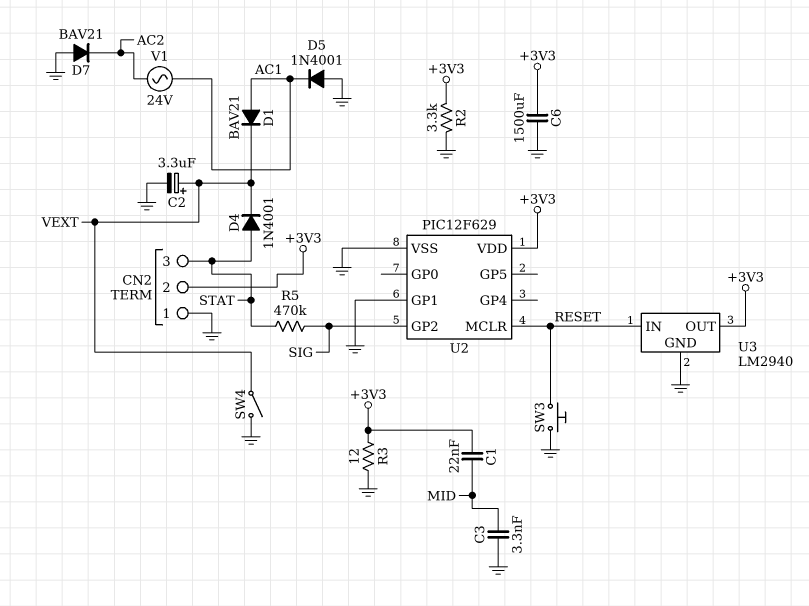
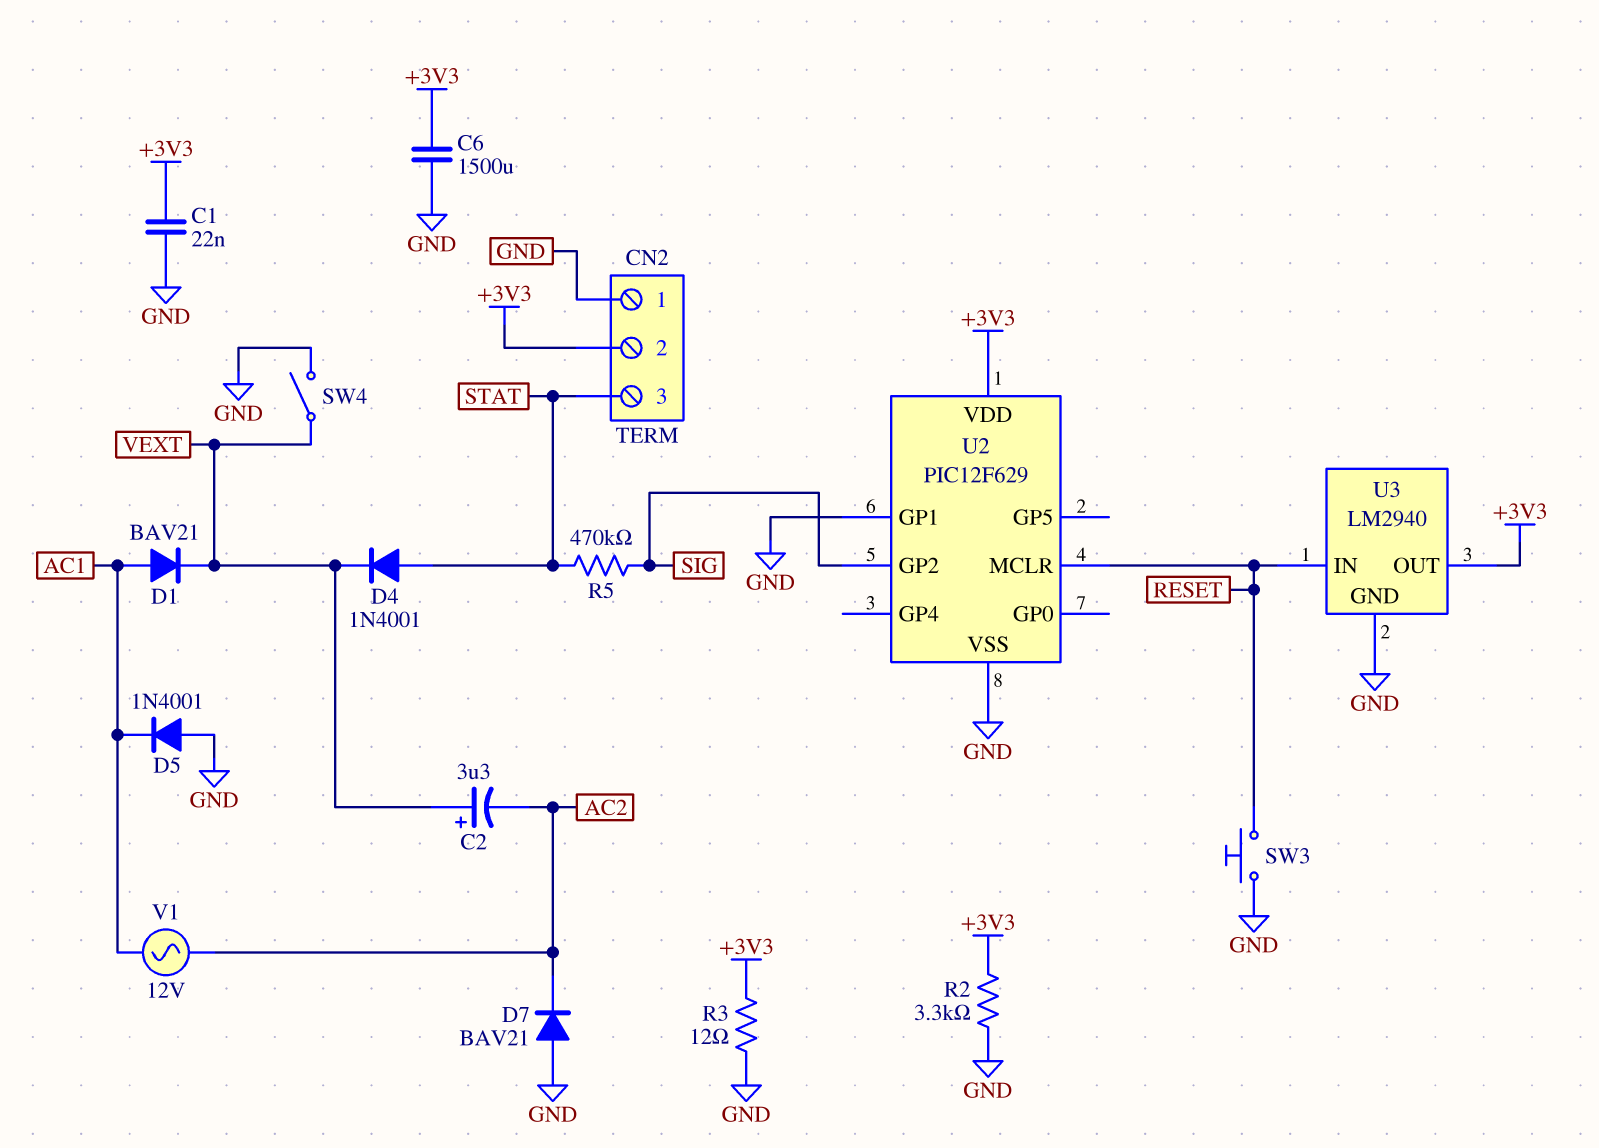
C1: 22nF (+3V3, MID) -> 22nF (+3V3, GND)
C2: 3.3uF (plus VEXT, minus GND) -> 3.3uF (plus VEXT, minus AC2)
C3: 3.3nF (GND, MID) -> none
V1: AC 24V (AC1, AC2) -> AC 12V (AC1, AC2)

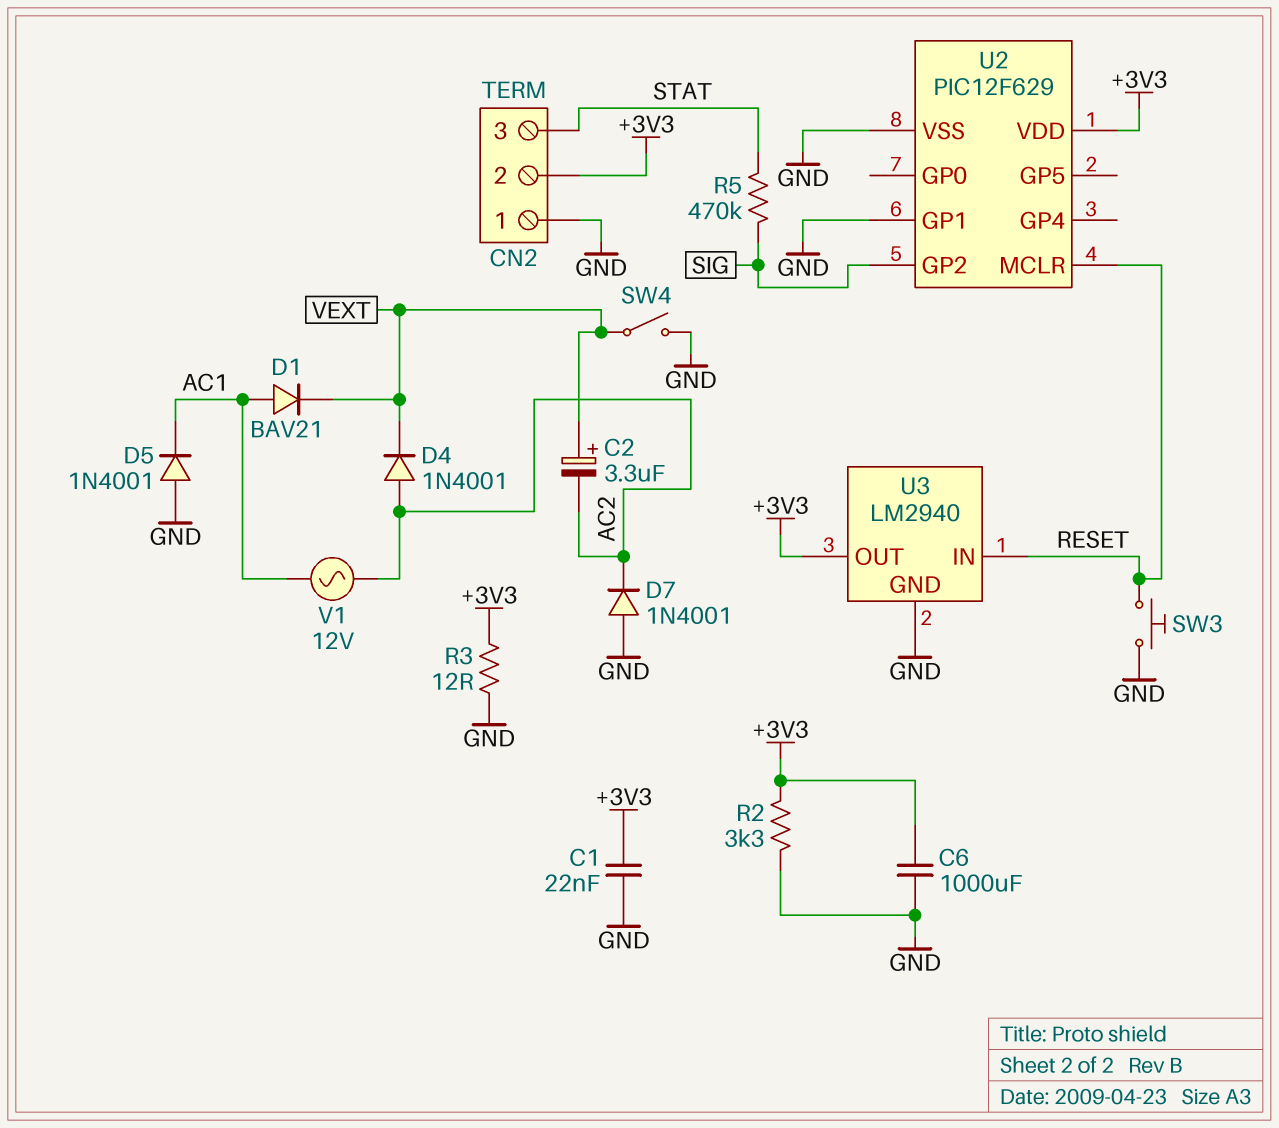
C6: 1500uF (+3V3, GND) -> 1000uF (+3V3, GND)
D4: diode 1N4001 (A STAT, K VEXT) -> diode 1N4001 (A AC2, K VEXT)
D7: diode BAV21 (A GND, K AC2) -> diode 1N4001 (A GND, K AC2)

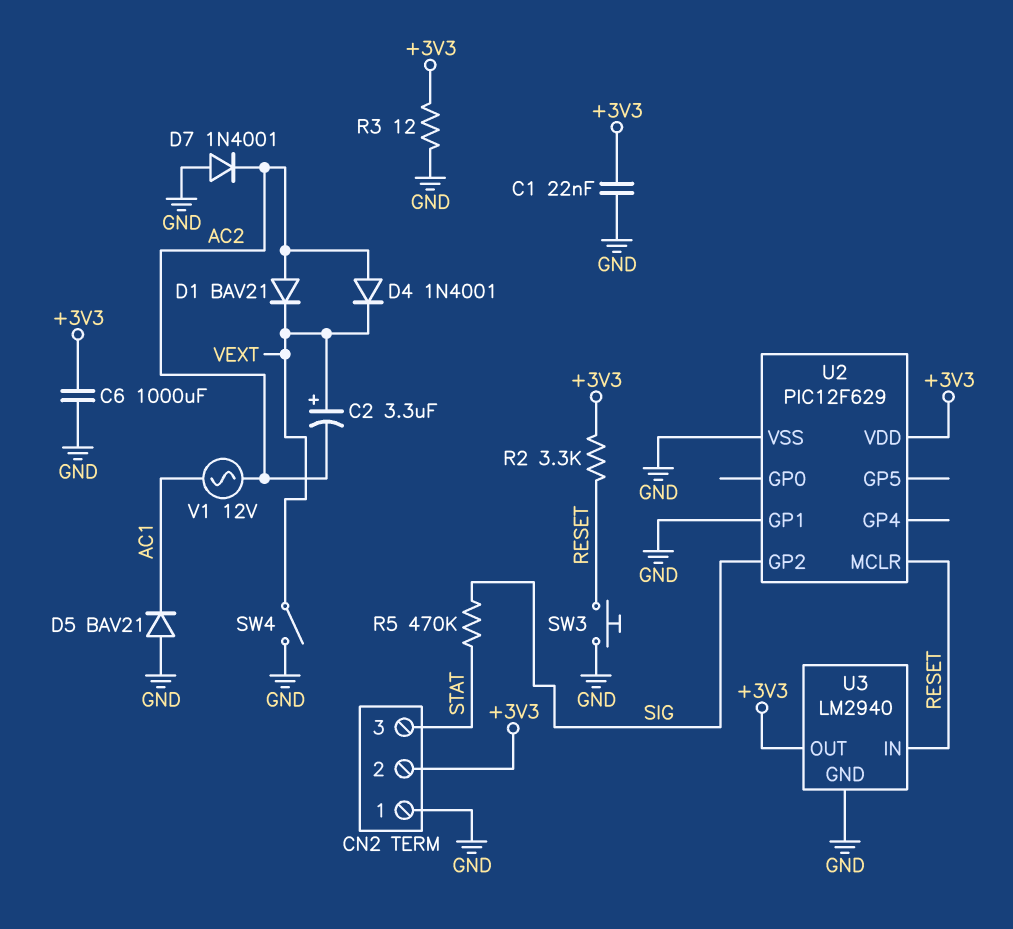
D1: diode BAV21 (A AC1, K VEXT) -> diode BAV21 (A AC2, K VEXT)
D5: diode 1N4001 (A GND, K AC1) -> diode BAV21 (A GND, K AC1)
R2: 3.3k (+3V3, GND) -> 3.3k (+3V3, RESET)

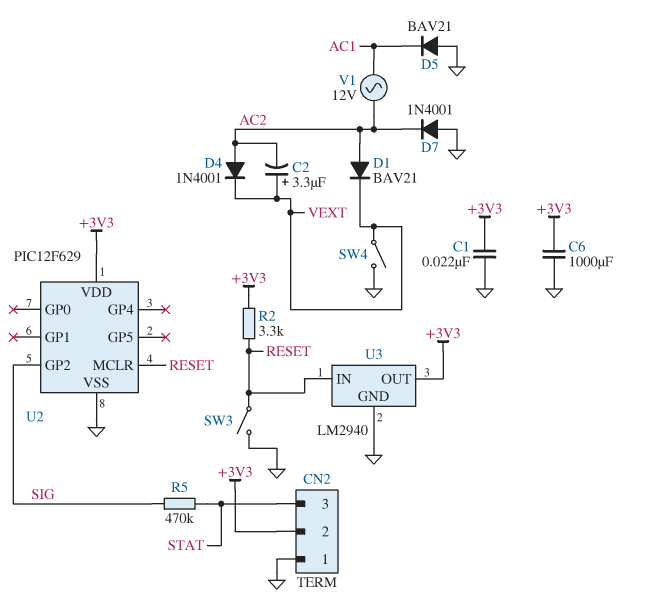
R3: 12 (+3V3, GND) -> none
SW3: button (GND, RESET) -> switch (GND, RESET)
U2 pin GP1: GND -> none

